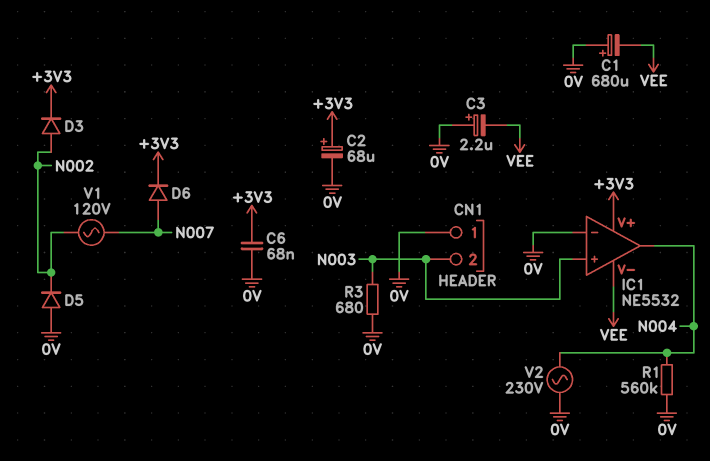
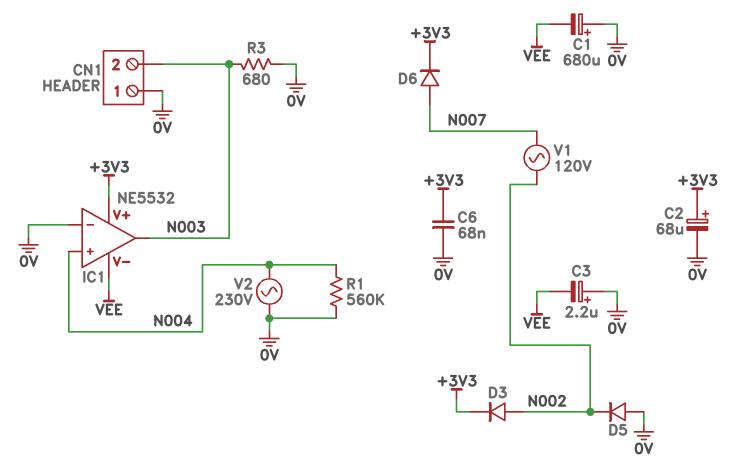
IC1 pin in+: N003 -> N004
IC1 pin out: N004 -> N003

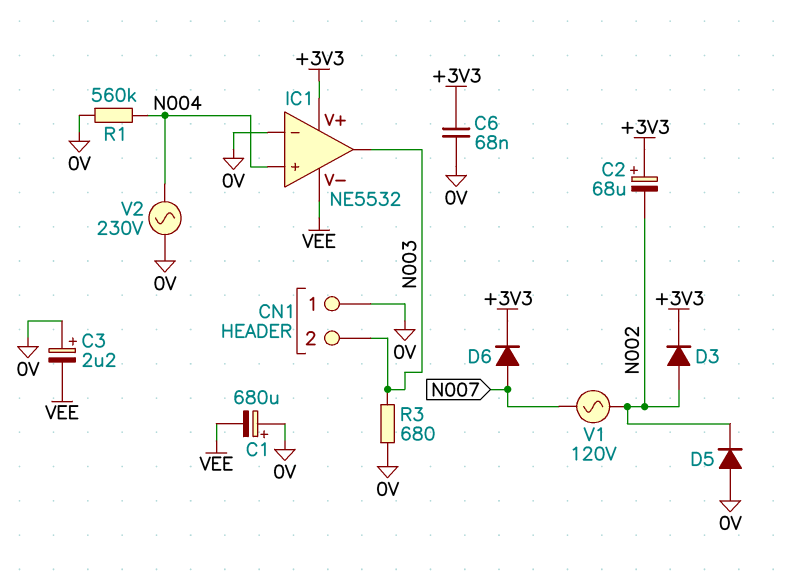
C2: 68uF (plus +3V3, minus 0V) -> 68uF (plus +3V3, minus N002)

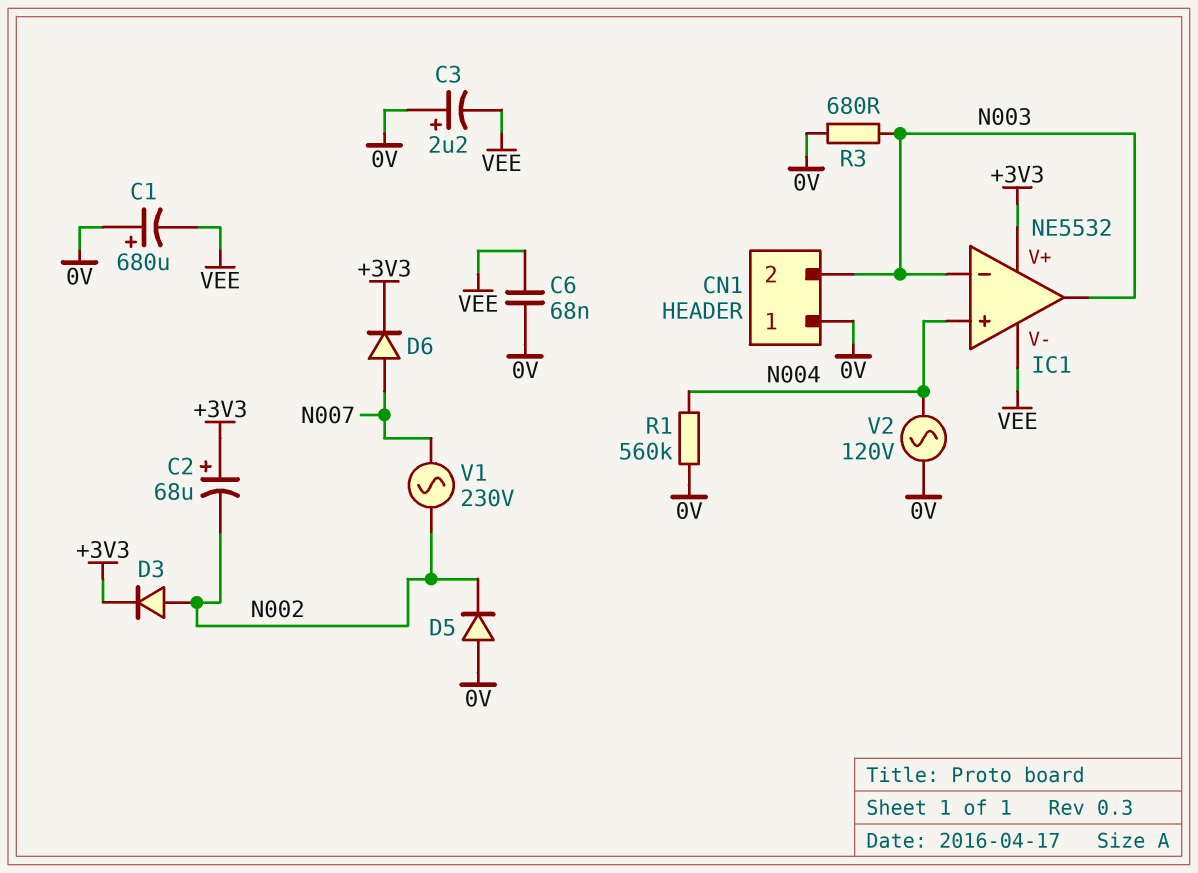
C6: 68nF (+3V3, 0V) -> 68nF (0V, VEE)
IC1 pin in-: 0V -> N003
V1: AC 120V (N002, N007) -> AC 230V (N002, N007)
V2: AC 230V (0V, N004) -> AC 120V (0V, N004)

